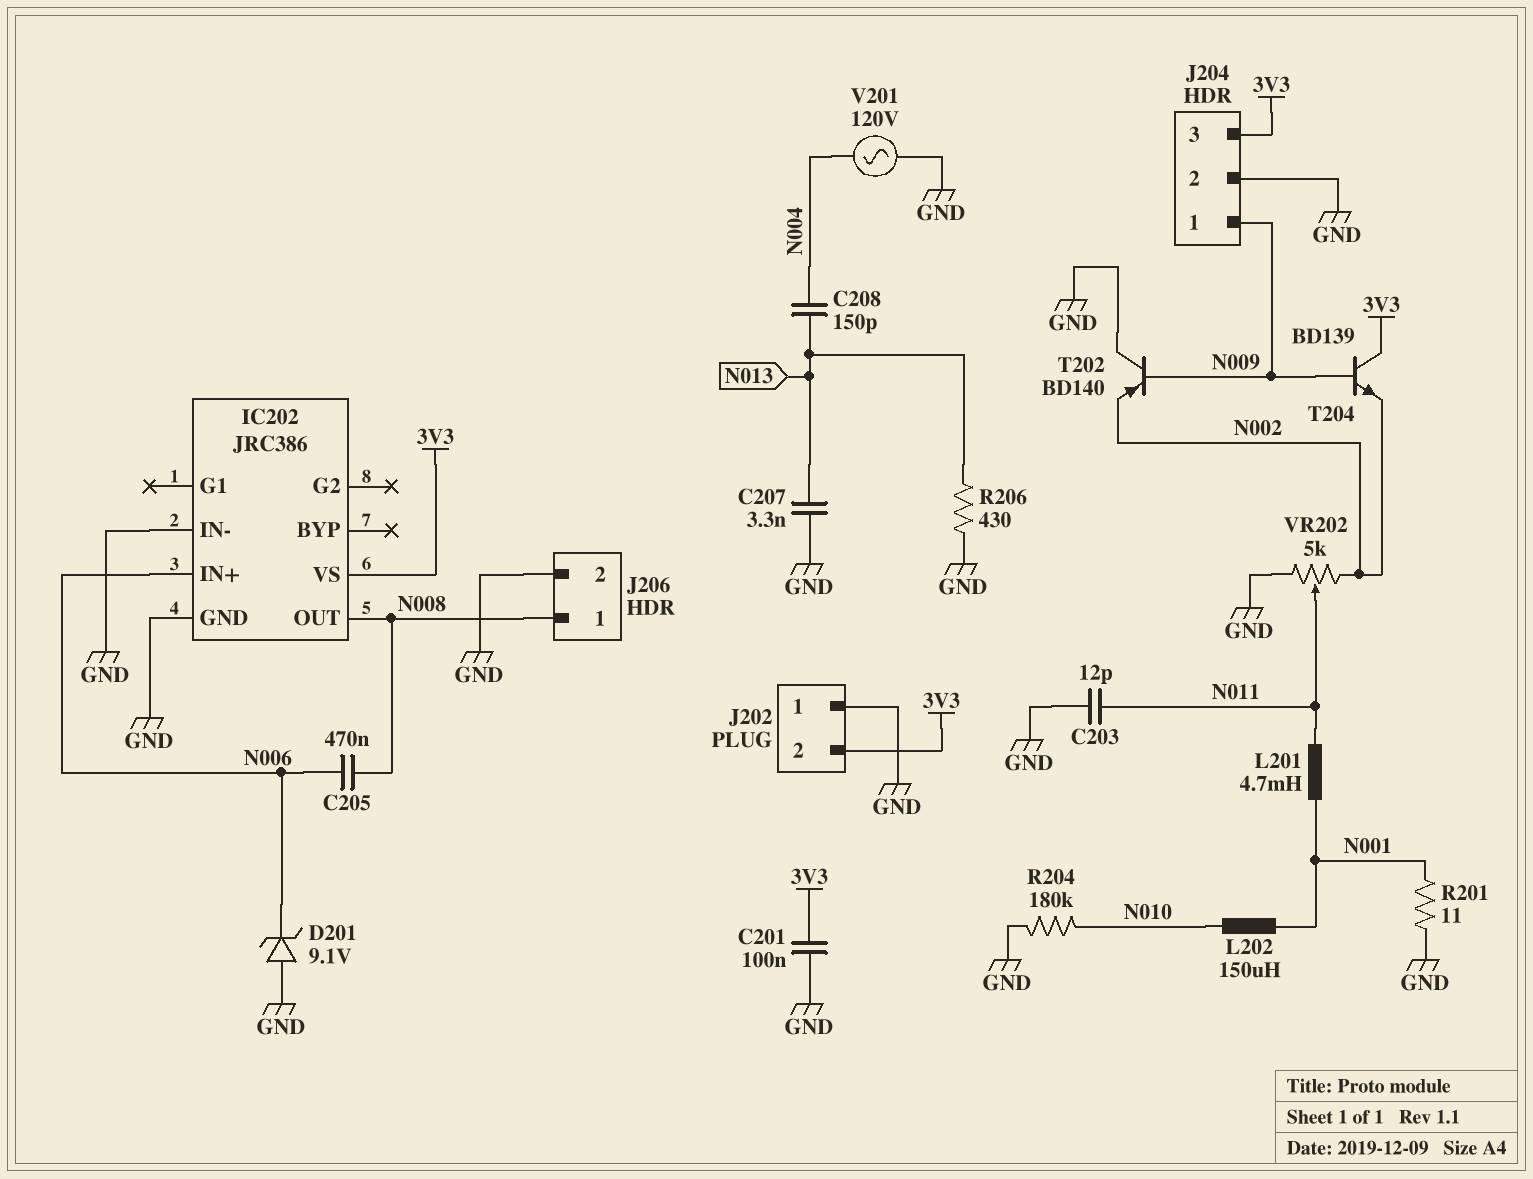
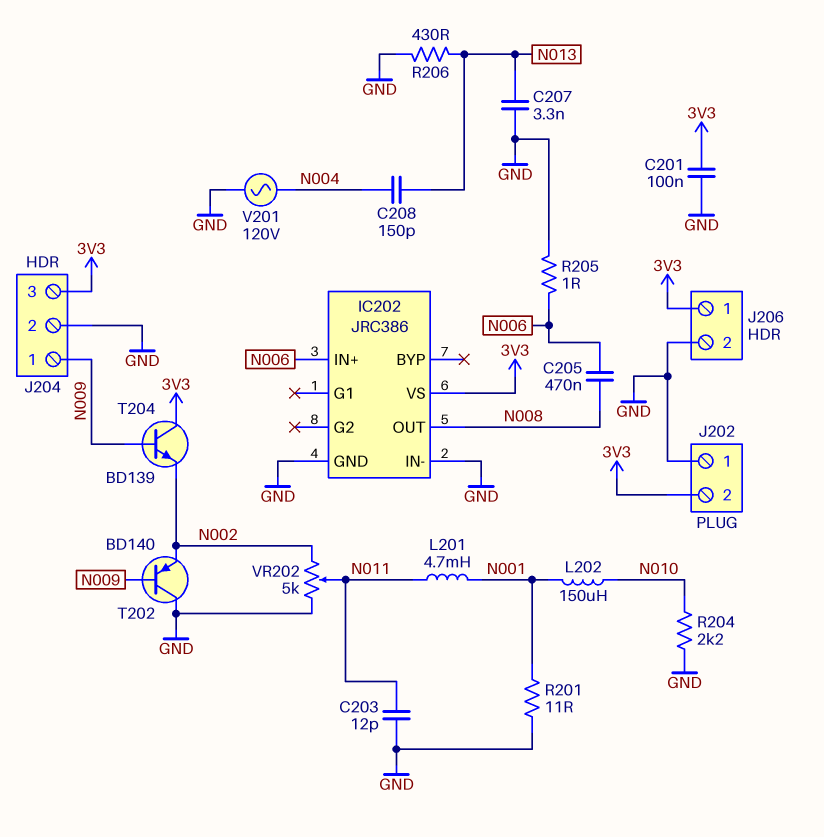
D201: zener 9.1V (A GND, K N006) -> none
J206 pin 1: N008 -> 3V3
R204: 180k (GND, N010) -> 2.2k (GND, N010)
R205: none -> 1 (GND, N006)

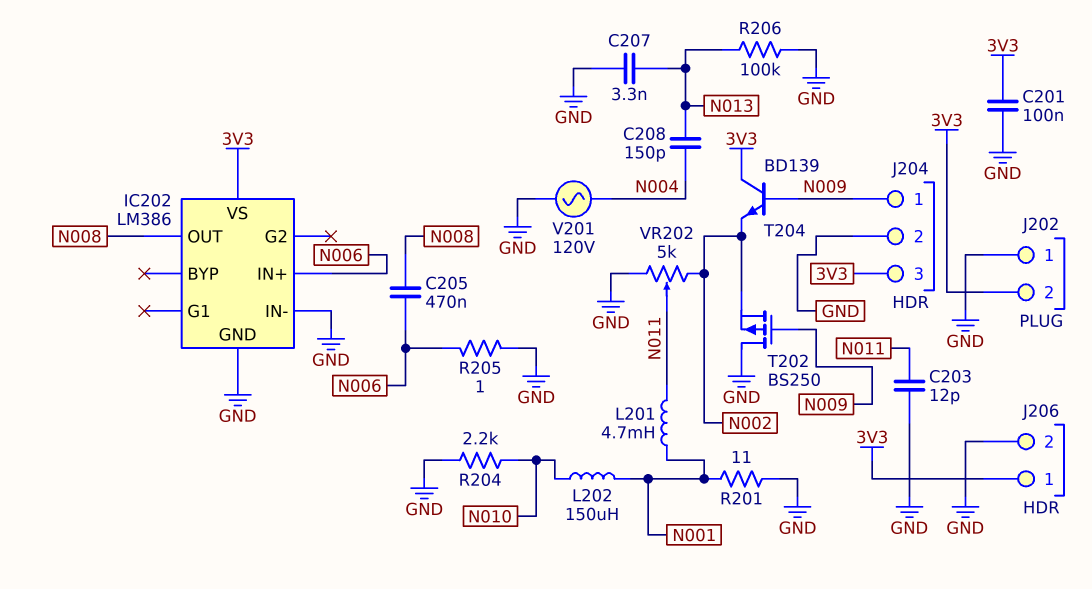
IC202: JRC386 -> LM386
R206: 430 (GND, N013) -> 100k (GND, N013)
T202: PNP BD140 (B N009, C GND, E N002) -> PMOS BS250 (G N009, D GND, S N002)

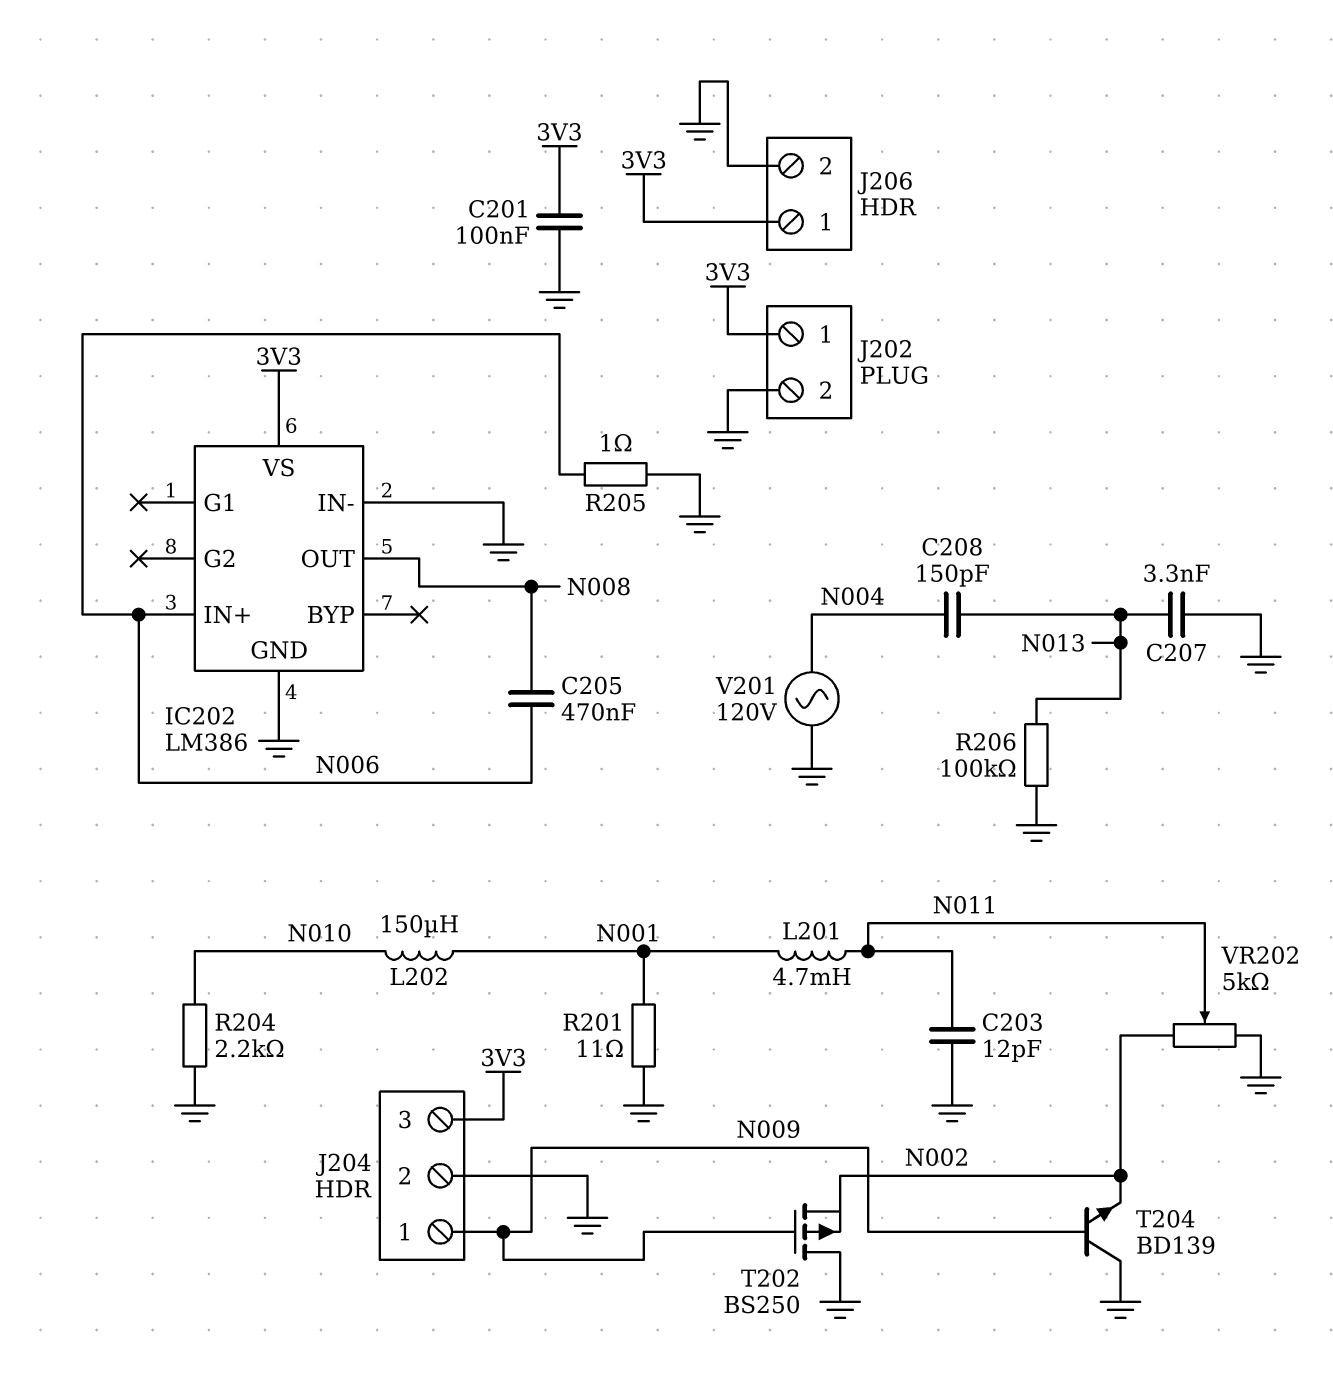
J202 pin 1: GND -> 3V3
J202 pin 2: 3V3 -> GND
T204: NPN BD139 (B N009, C 3V3, E N002) -> NPN BD139 (B N009, C GND, E N002)

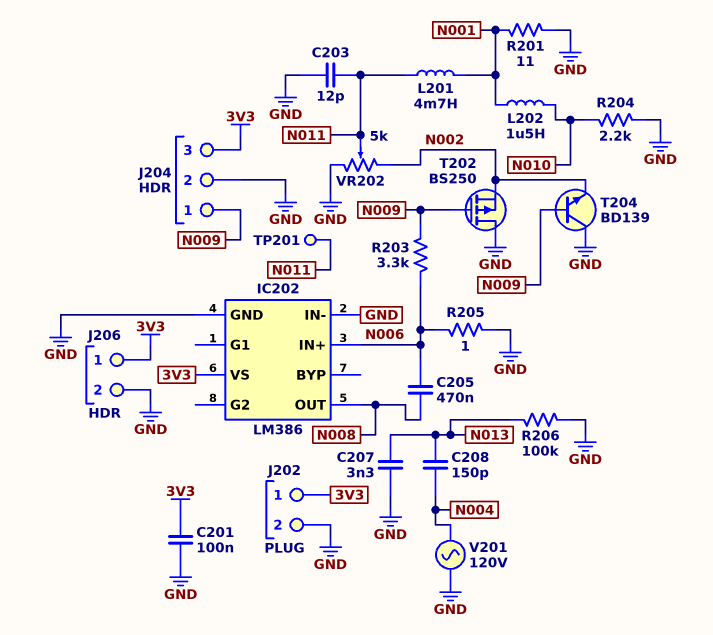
L202: 150uH (N001, N010) -> 1.5uH (N001, N010)
R203: none -> 3.3k (N006, N009)
TP201: none -> test point (N011)

